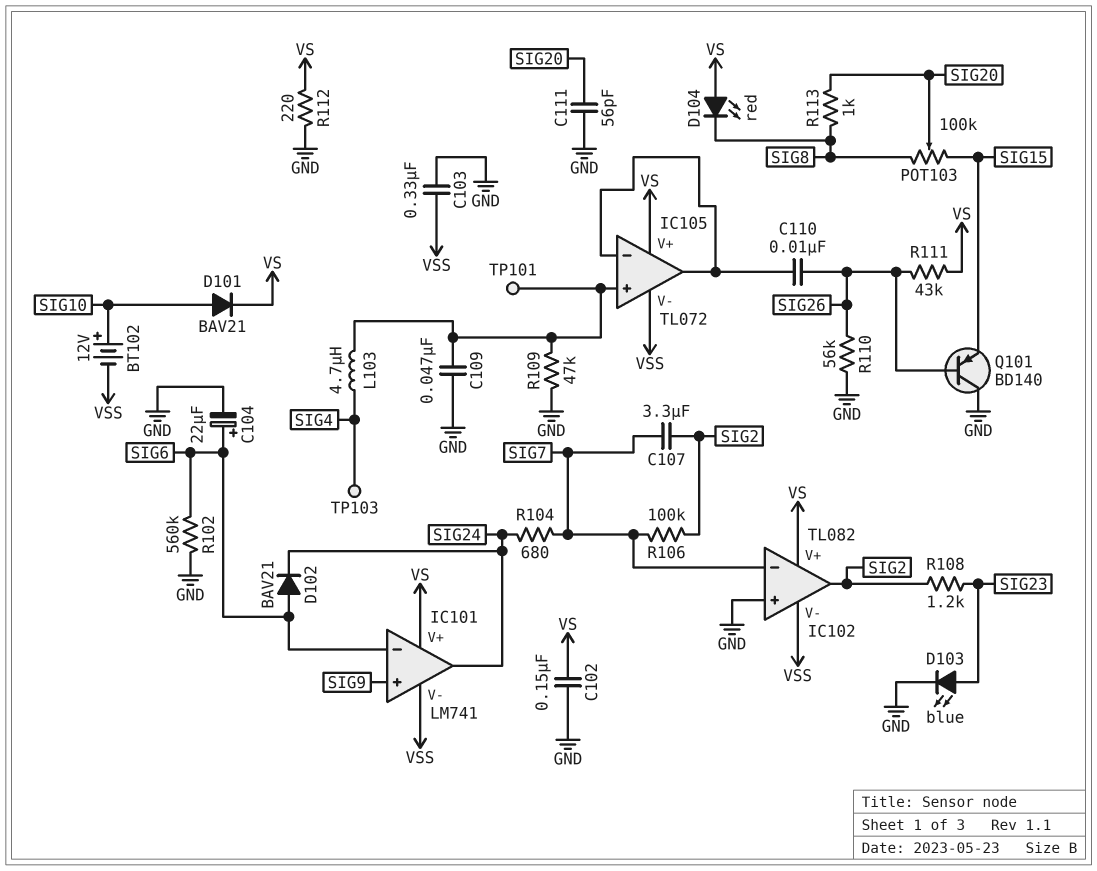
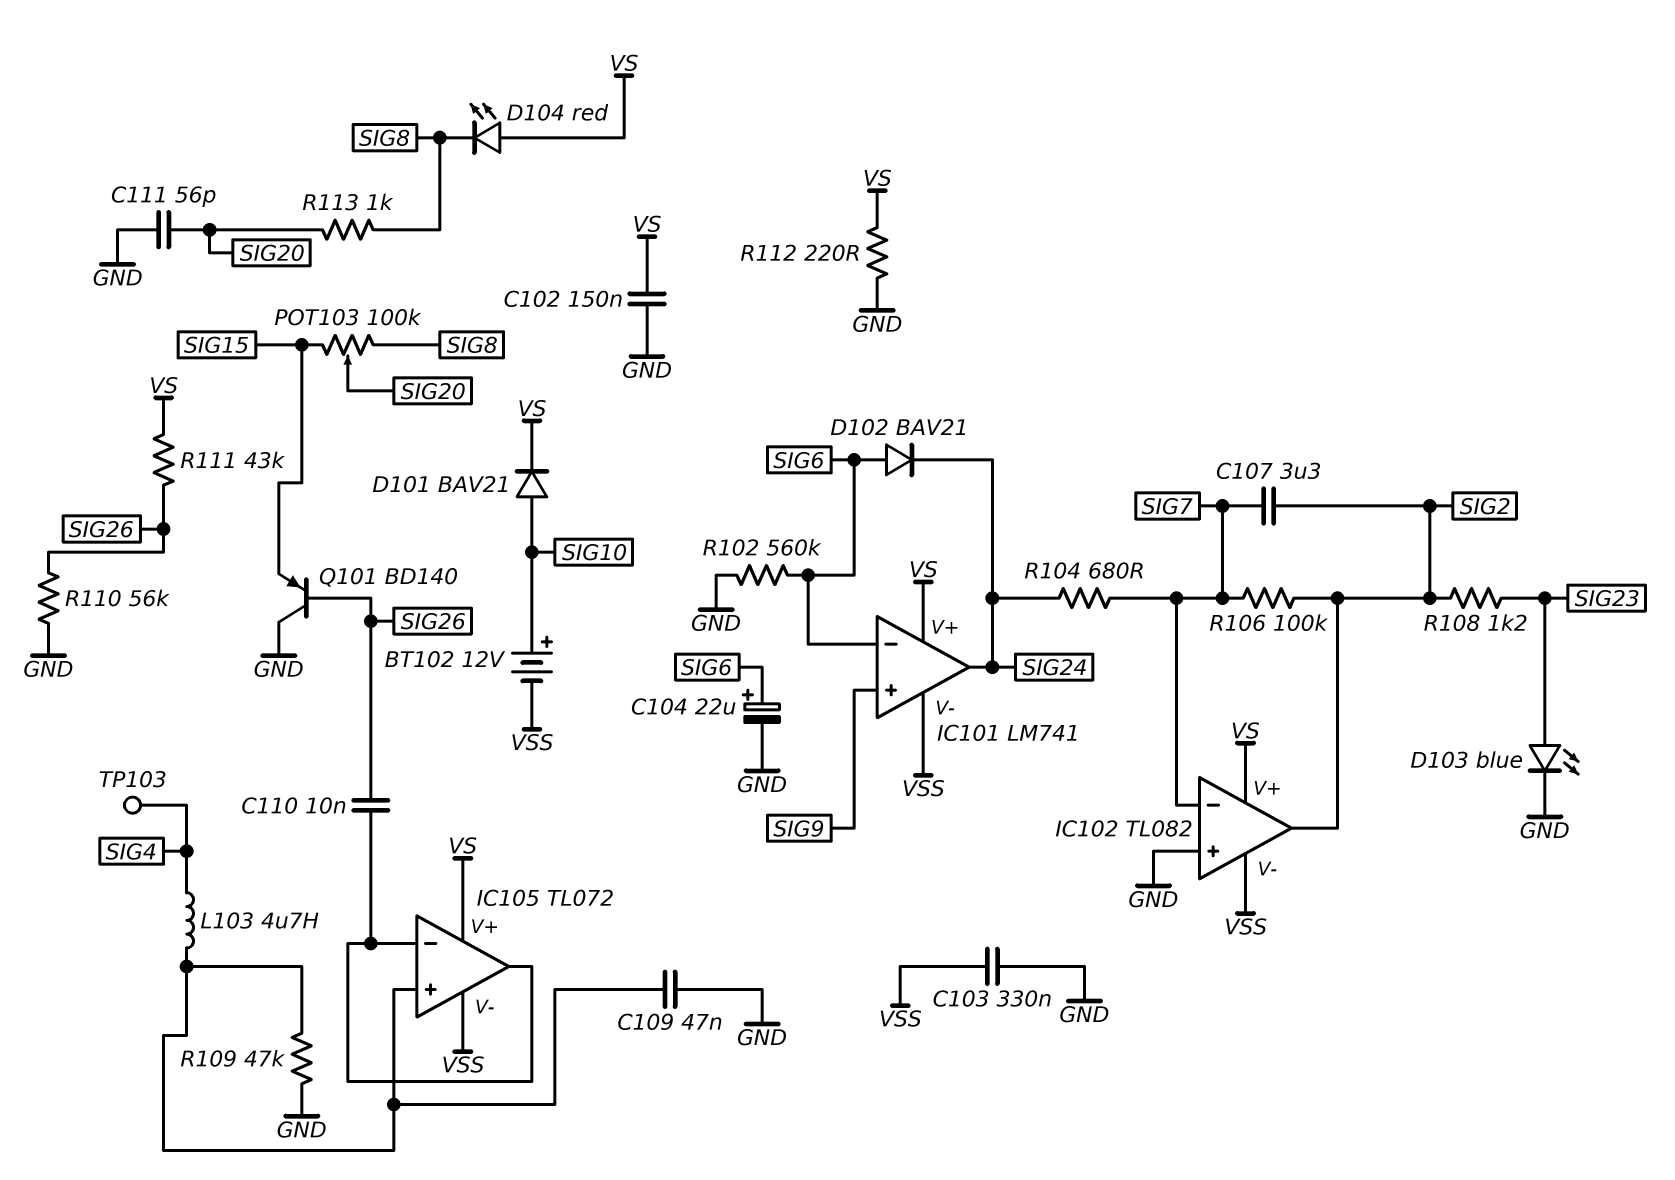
TP101: test point (IC105/in+) -> none

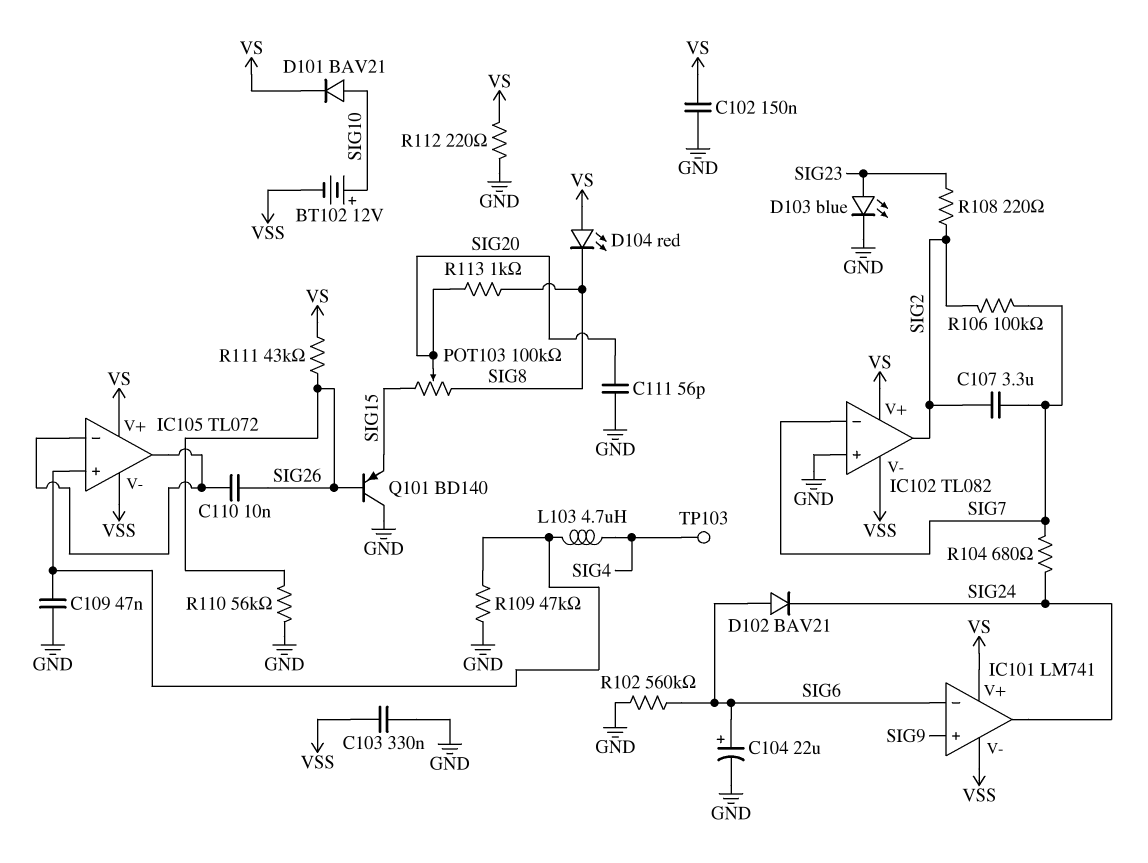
R108: 1.2k (SIG2, SIG23) -> 220 (SIG2, SIG23)

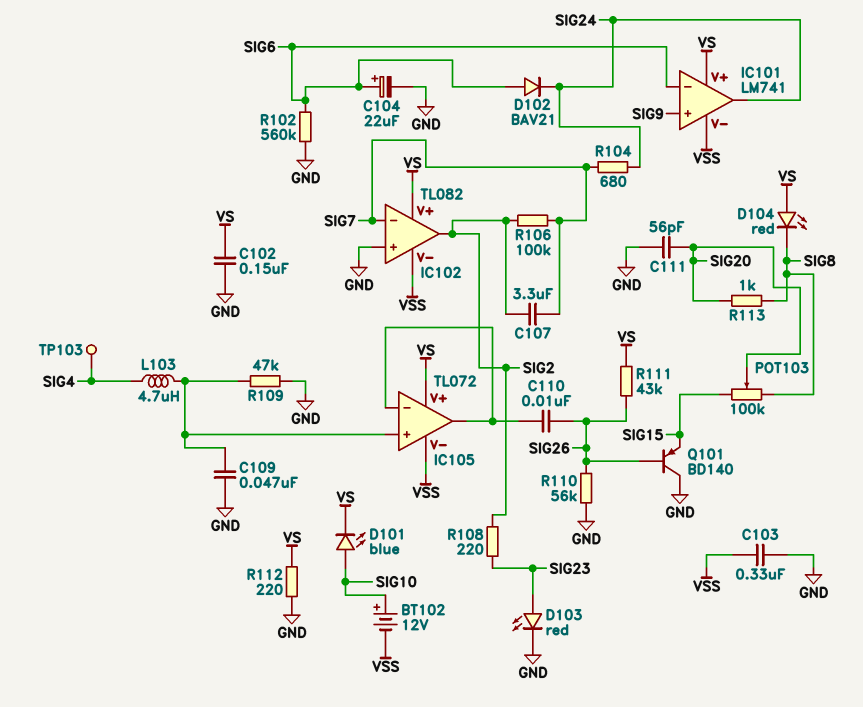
D101: diode BAV21 (A SIG10, K VS) -> LED blue (A SIG10, K VS)
D103: LED blue (A SIG23, K GND) -> LED red (A SIG23, K GND)

